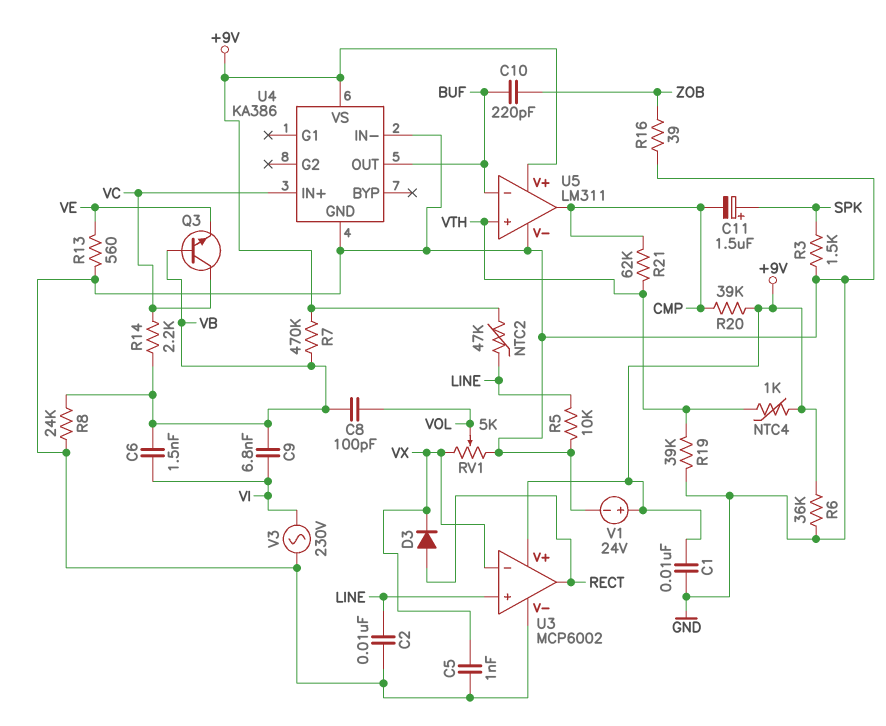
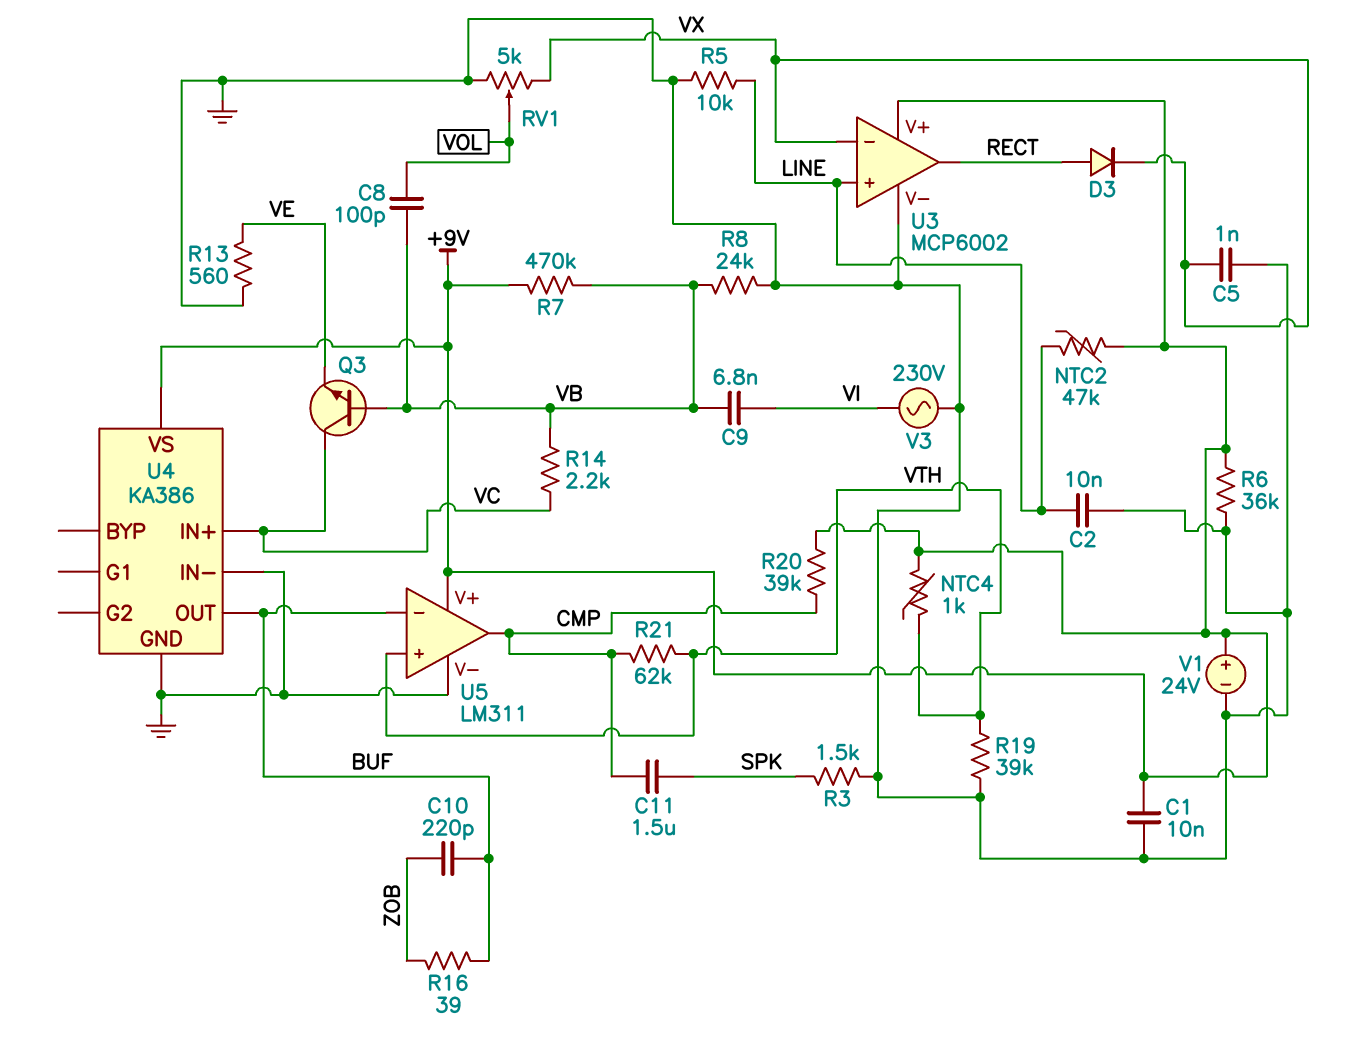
C6: 1.5nF (VB, VI) -> none
C11: 1.5uF (plus SPK, minus CMP) -> 1.5uF (CMP, SPK)
R16: 39 (GND, ZOB) -> 39 (BUF, ZOB)

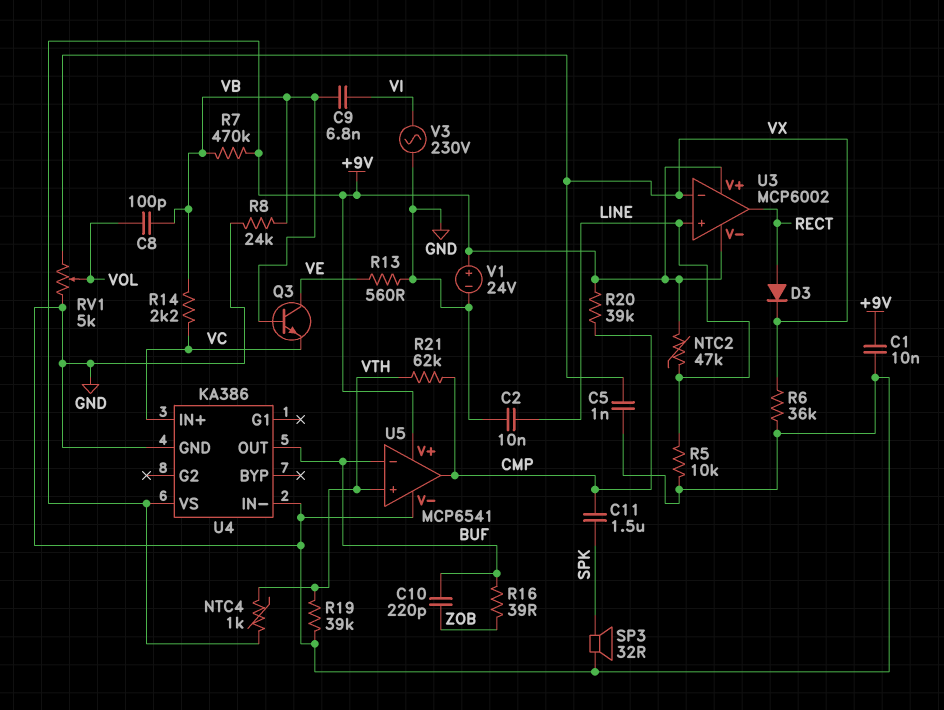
Q3: NPN (B VB, C VC, E VE) -> NPN (B VB, C VE, E VC)
R3: 1.5k (GND, SPK) -> none
R6: 36k (+9V, GND) -> 36k (GND, VX)
SP3: none -> speaker 32R (GND, SPK)
U3 pin V-: GND -> +9V
U5: LM311 -> MCP6541

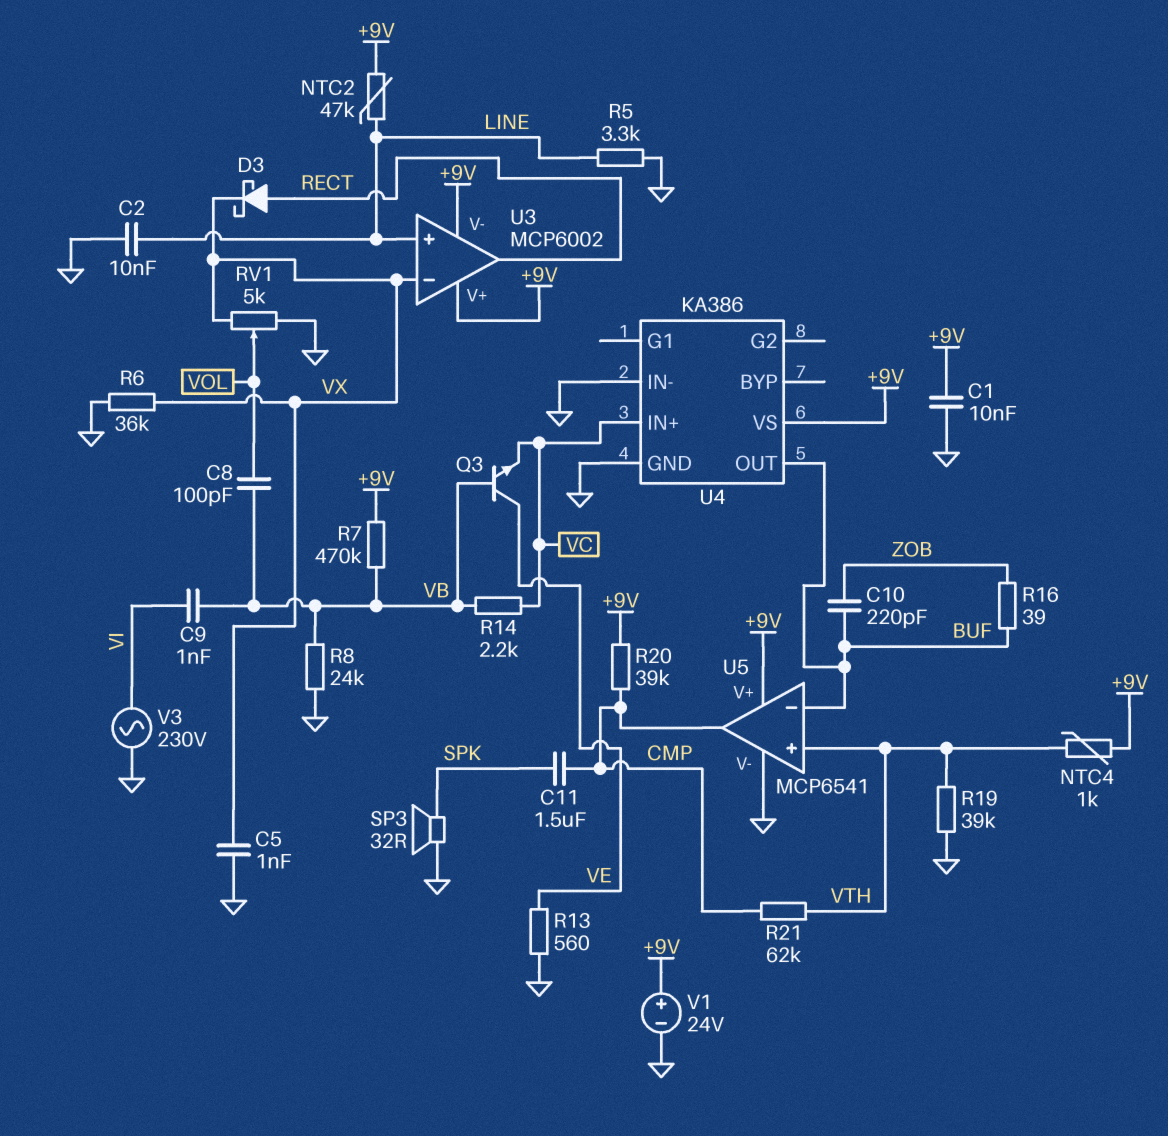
C9: 6.8nF (VB, VI) -> 1nF (VB, VI)
D3: diode (A RECT, K VX) -> schottky (A RECT, K VX)
R5: 10k (GND, LINE) -> 3.3k (GND, LINE)

